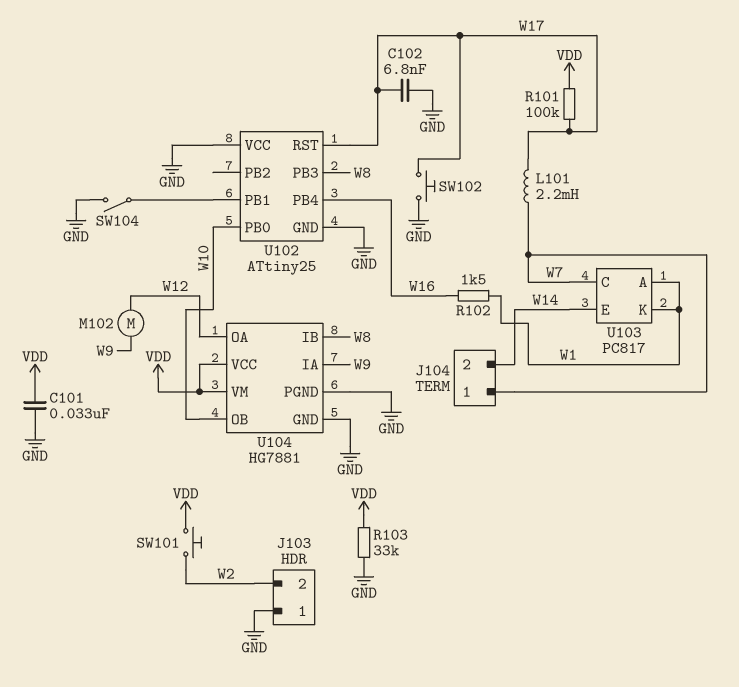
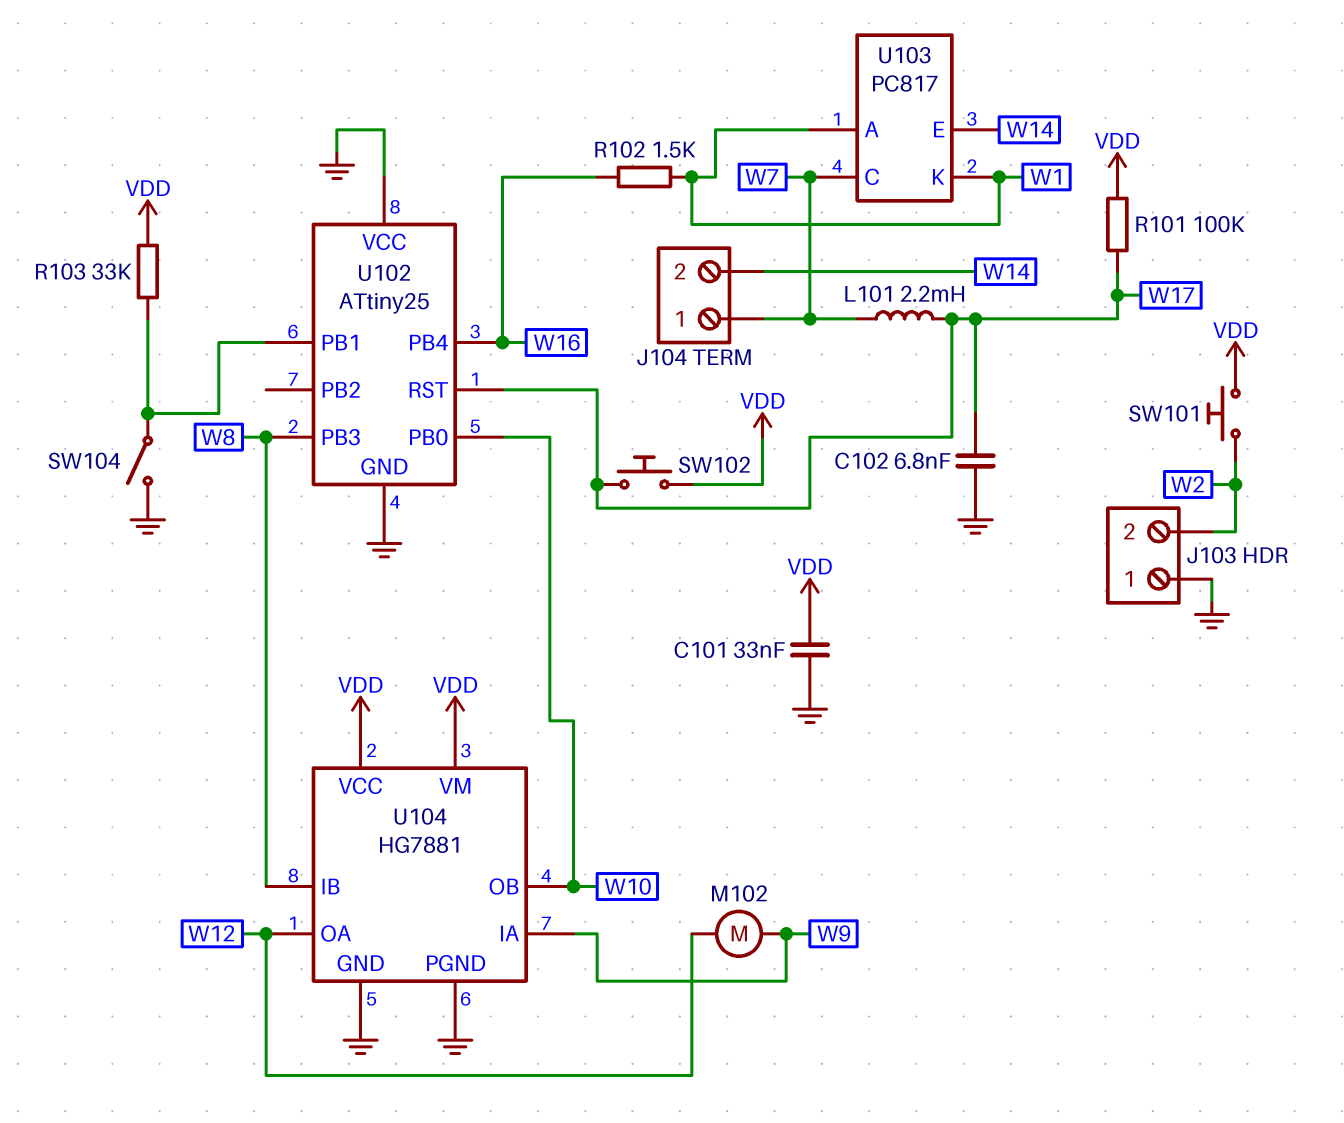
R103: 33k (GND, VDD) -> 33k (U102/PB1, VDD)
SW102: button (GND, W17) -> button (VDD, W17)

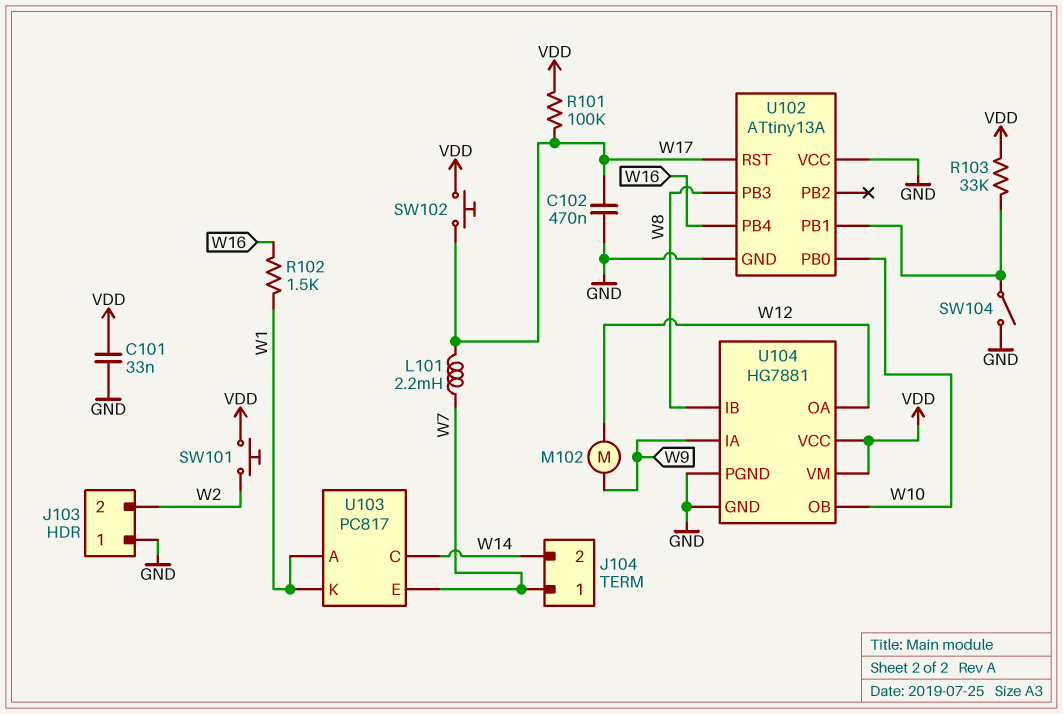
C102: 6.8nF (GND, W17) -> 470nF (GND, W17)
U102: ATtiny25 -> ATtiny13A
U103 pin C: W7 -> W14
U103 pin E: W14 -> W7

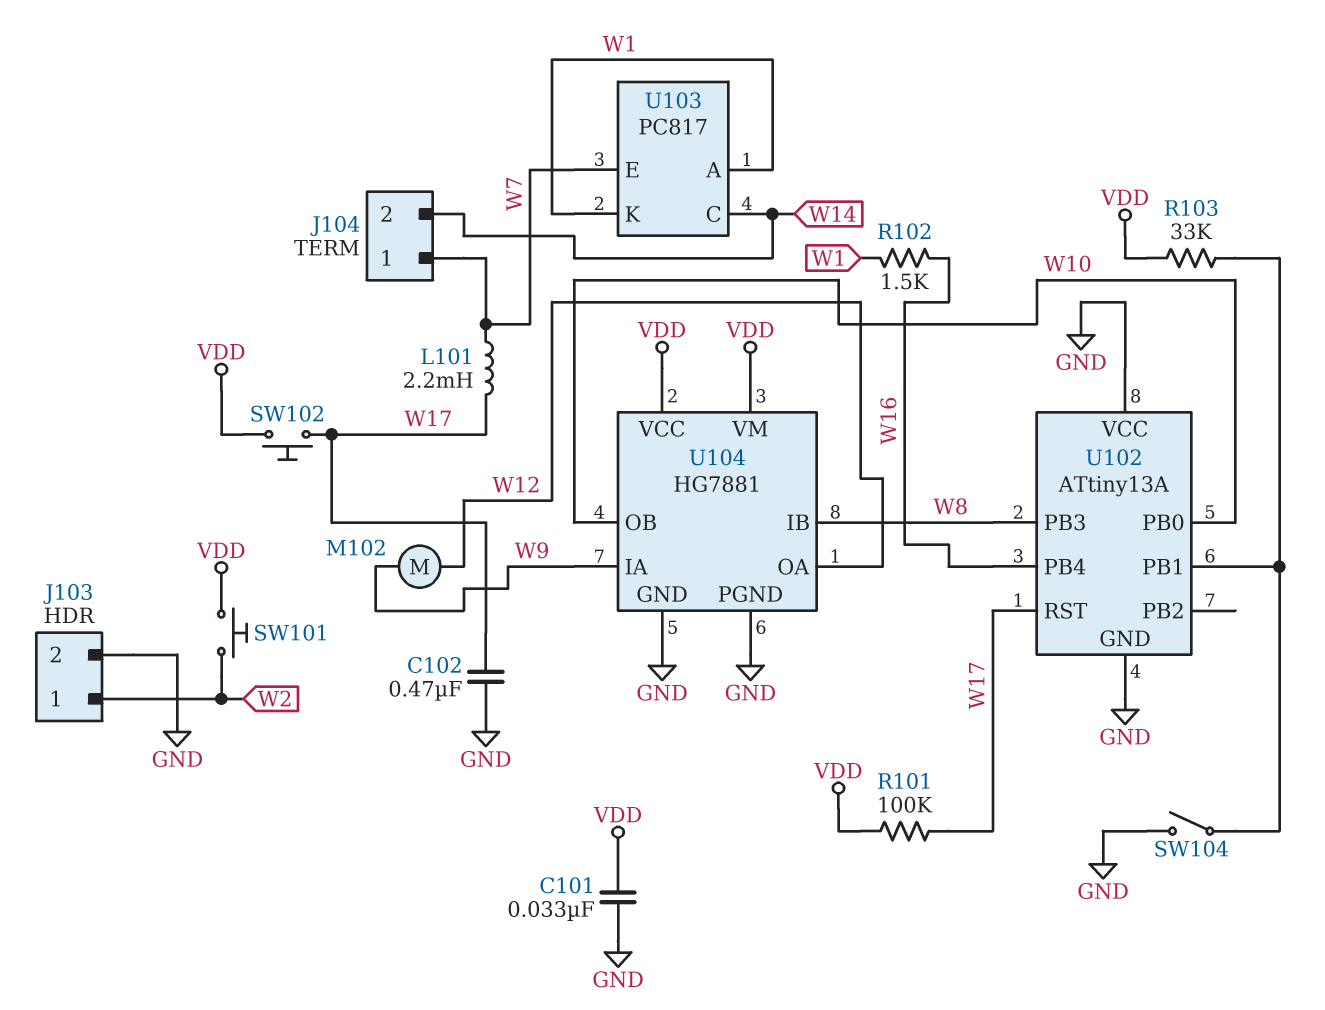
J103 pin 1: GND -> W2
J103 pin 2: W2 -> GND

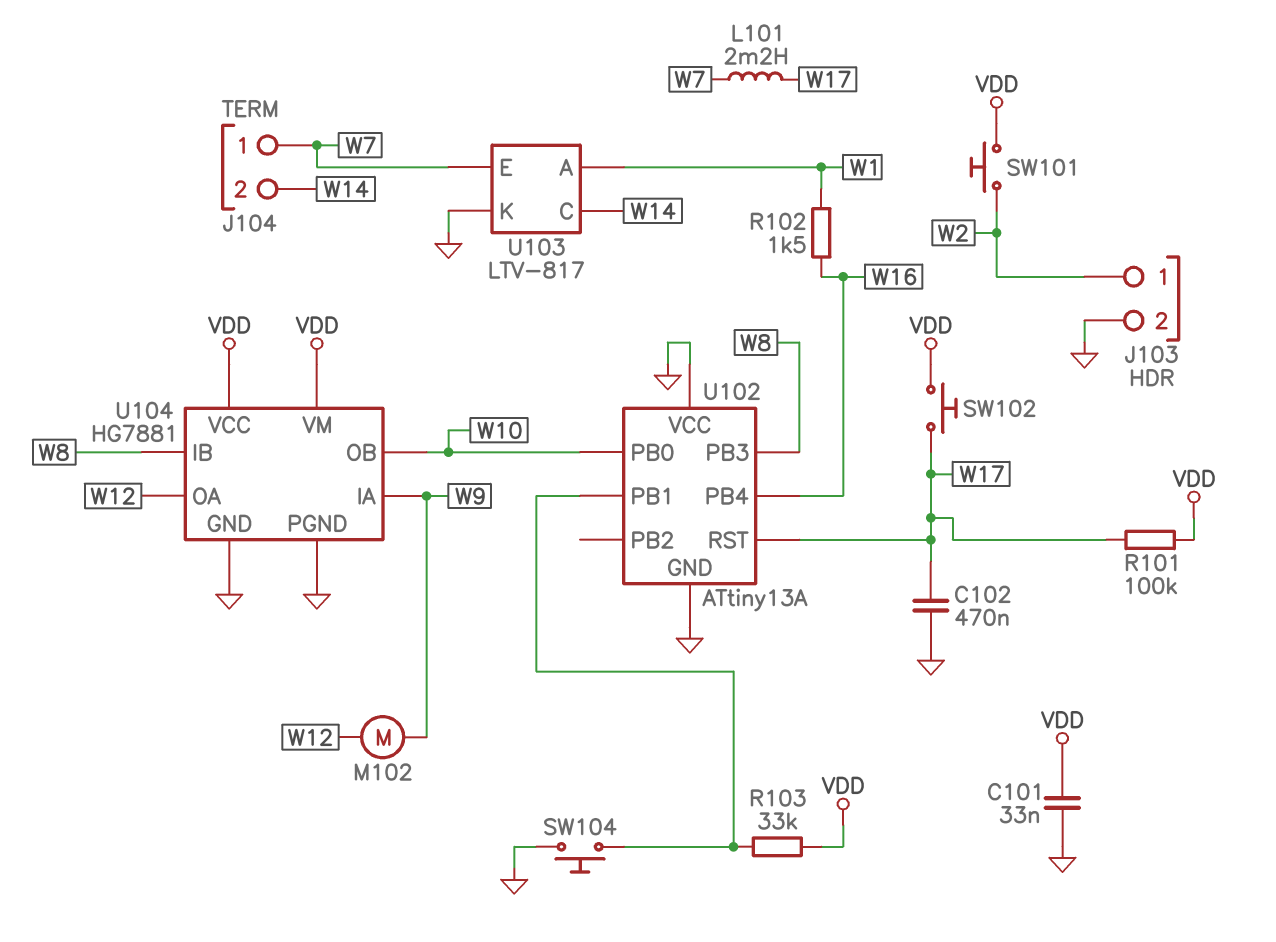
SW104: switch (GND, U102/PB1) -> button (GND, U102/PB1)
U103: PC817 -> LTV-817
U103 pin K: W1 -> GND

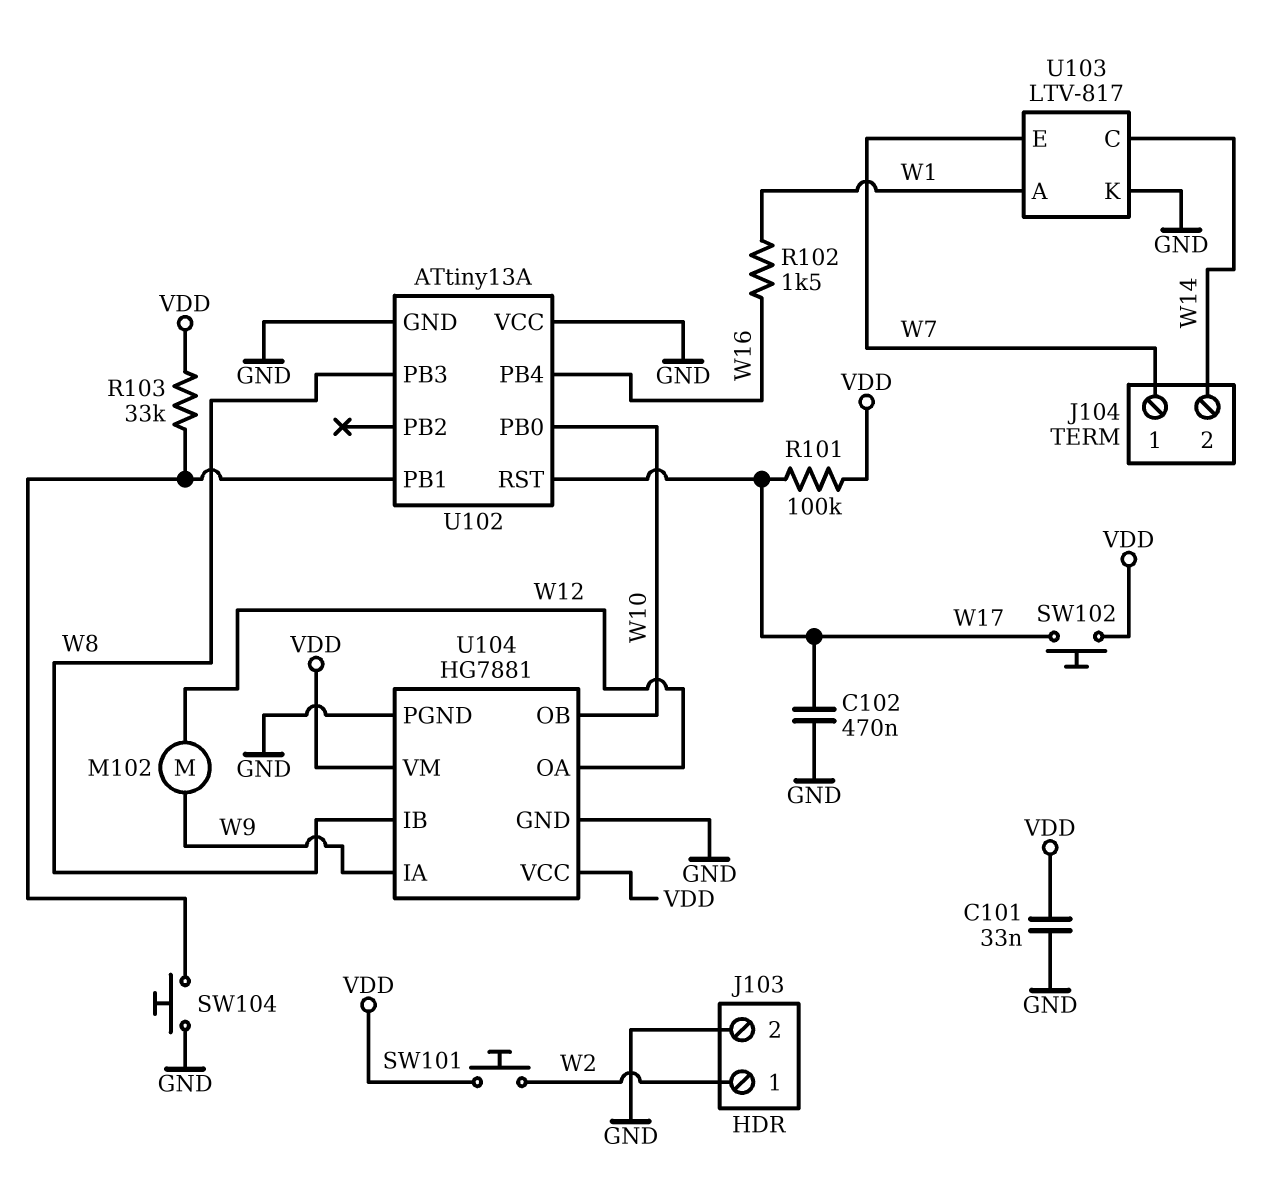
L101: 2.2mH (W7, W17) -> none

